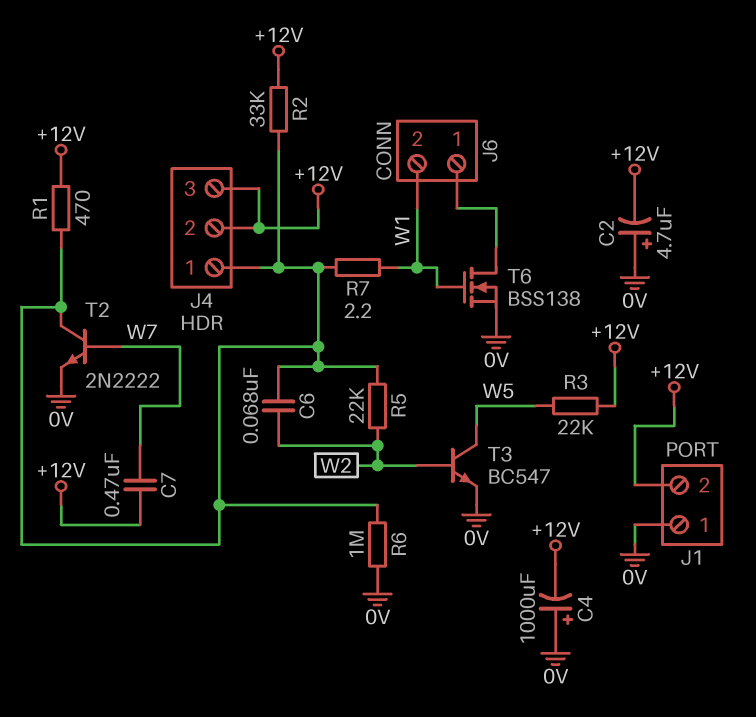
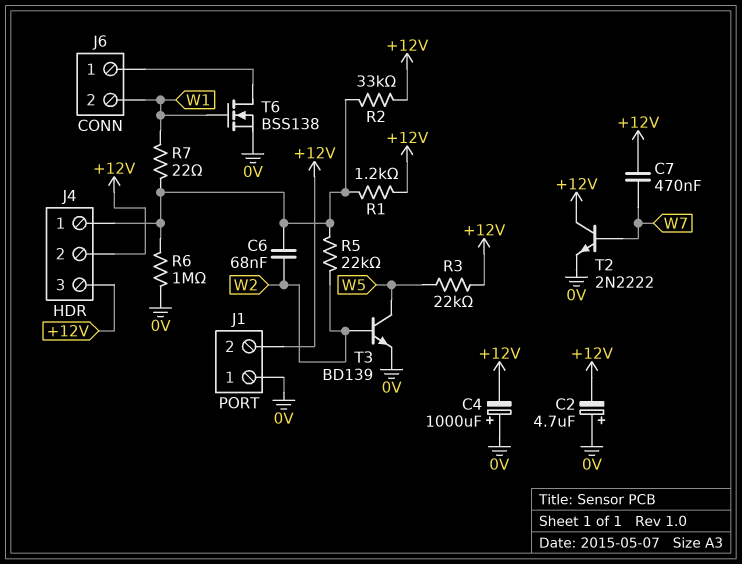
R1: 470 (+12V, J4/1) -> 1.2k (+12V, J4/1)
R7: 2.2 (J4/1, W1) -> 22 (J4/1, W1)
T2: NPN 2N2222 (B W7, C J4/1, E 0V) -> NPN 2N2222 (B W7, C +12V, E 0V)
T3: NPN BC547 (B W2, C W5, E 0V) -> NPN BD139 (B W2, C W5, E 0V)

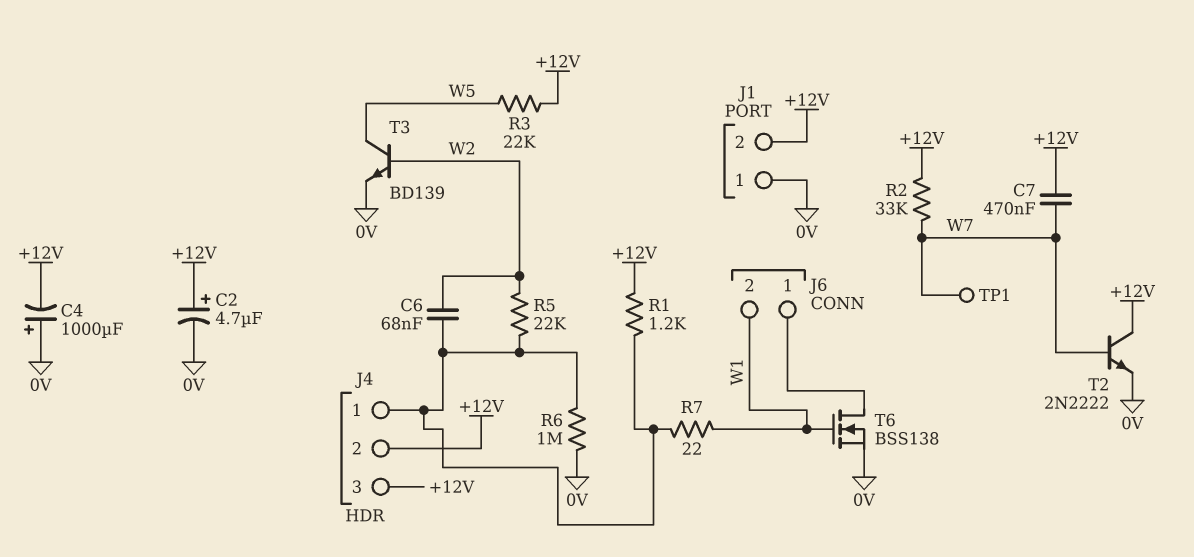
C2: 4.7uF (plus 0V, minus +12V) -> 4.7uF (plus +12V, minus 0V)
R2: 33k (+12V, J4/1) -> 33k (+12V, W7)
TP1: none -> test point (W7)

